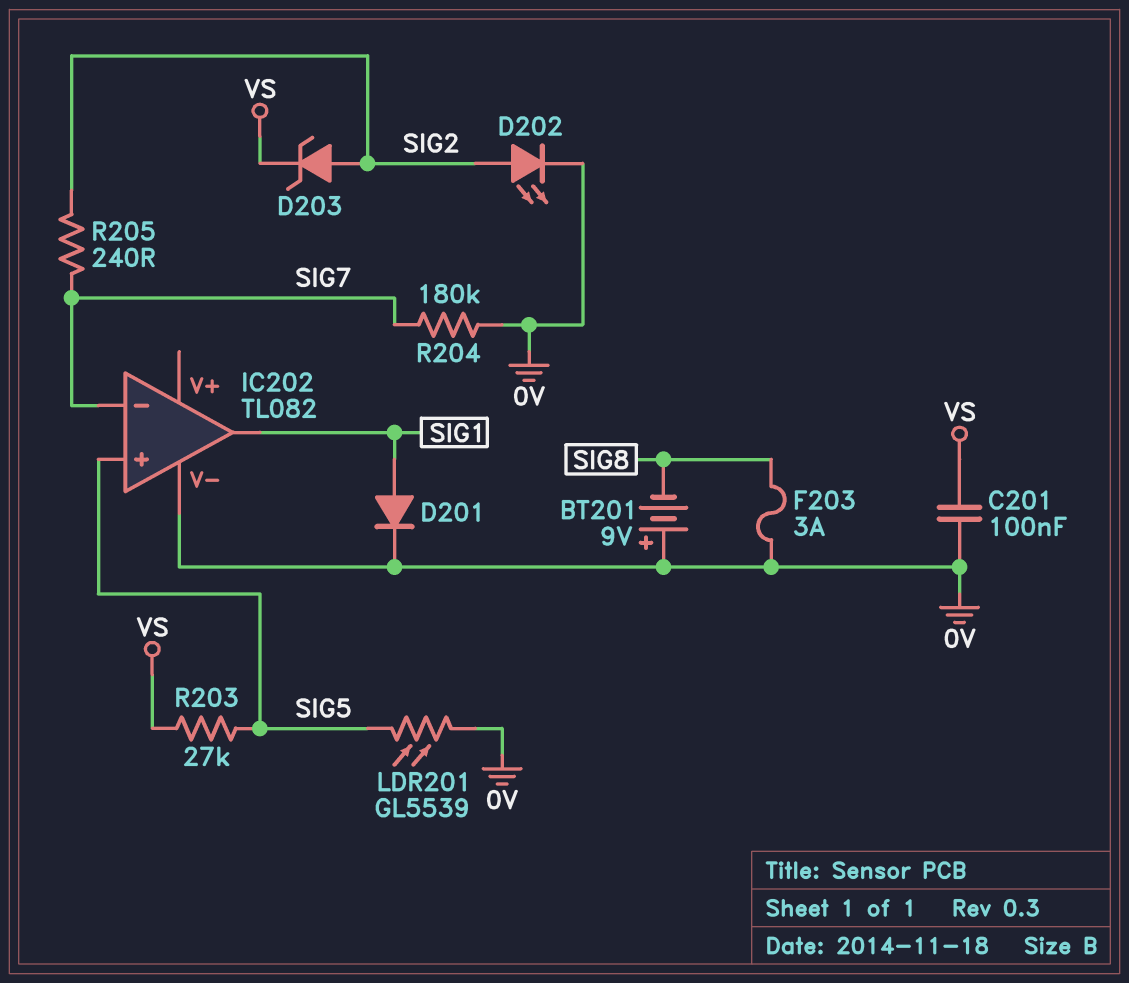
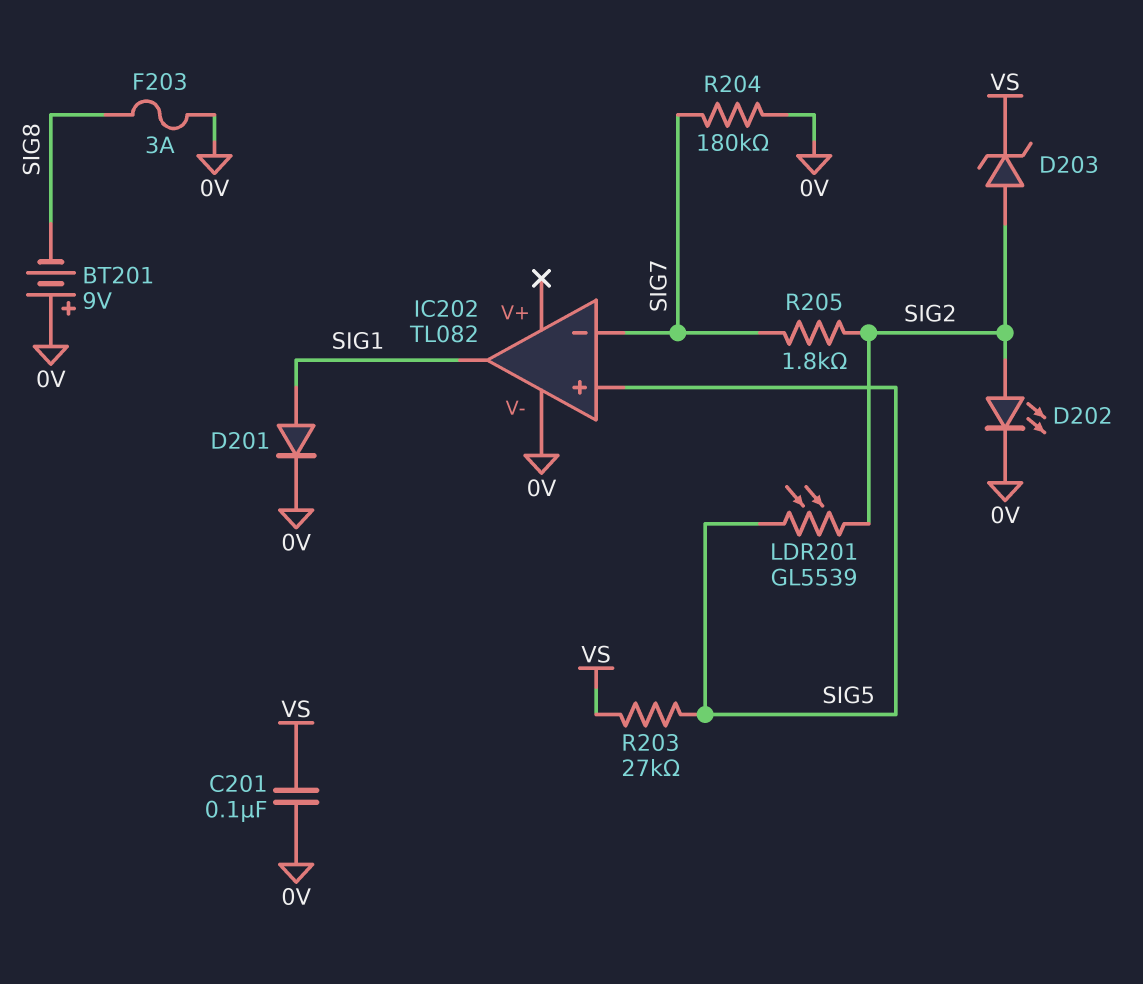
LDR201: GL5539 (0V, SIG5) -> GL5539 (SIG2, SIG5)
R205: 240 (SIG2, SIG7) -> 1.8k (SIG2, SIG7)

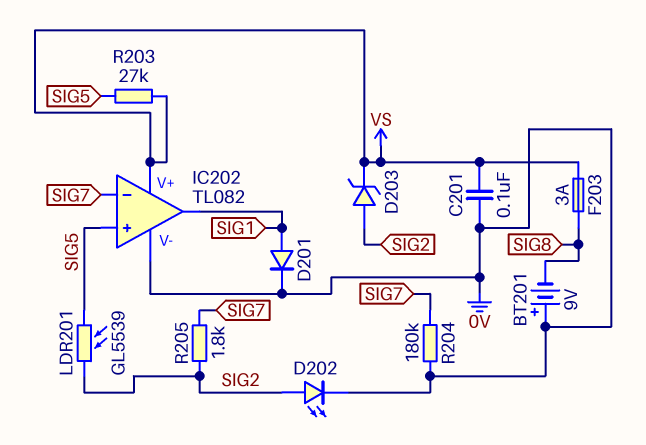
F203: 3A (0V, SIG8) -> 3A (SIG8, VS)
IC202 pin V+: none -> VS

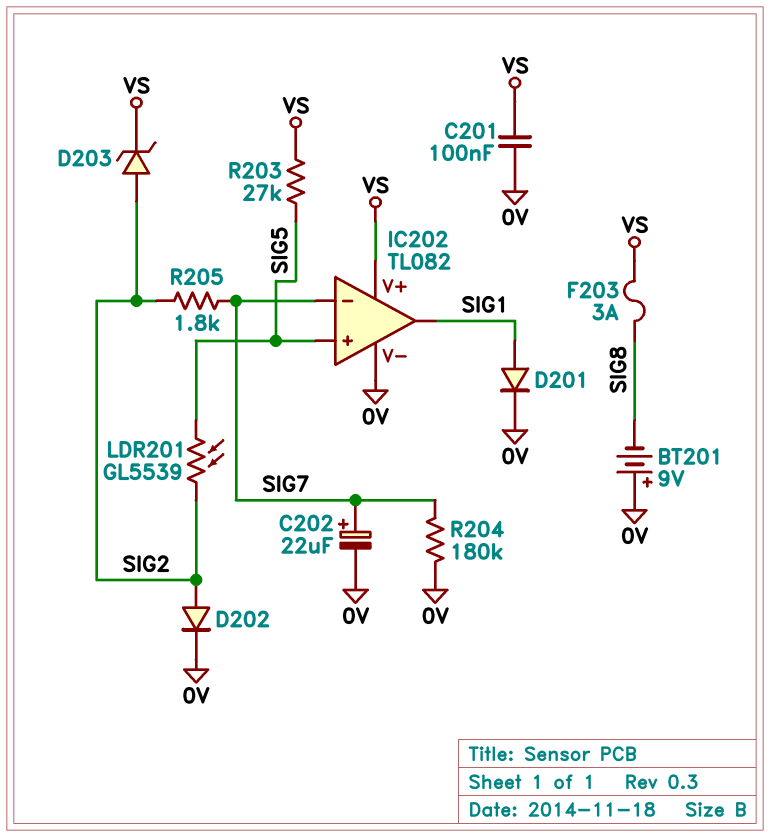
C202: none -> 22uF (plus SIG7, minus 0V)
D202: LED (A SIG2, K 0V) -> diode (A SIG2, K 0V)

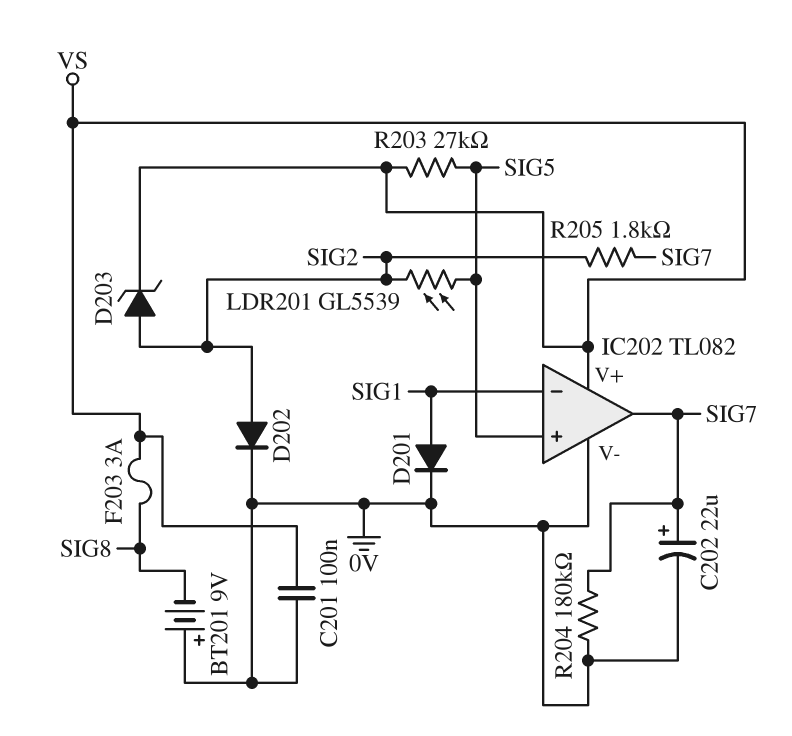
IC202 pin in-: SIG7 -> SIG1
IC202 pin out: SIG1 -> SIG7

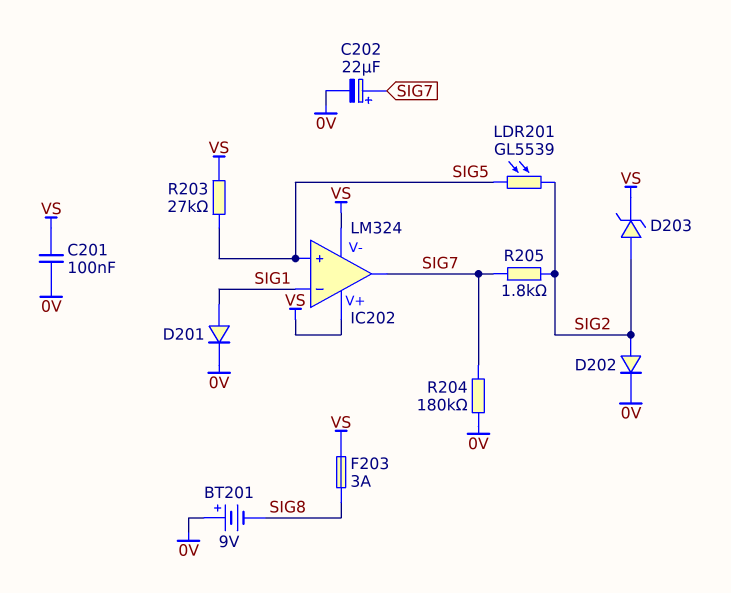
IC202: TL082 -> LM324
IC202 pin V-: 0V -> VS

